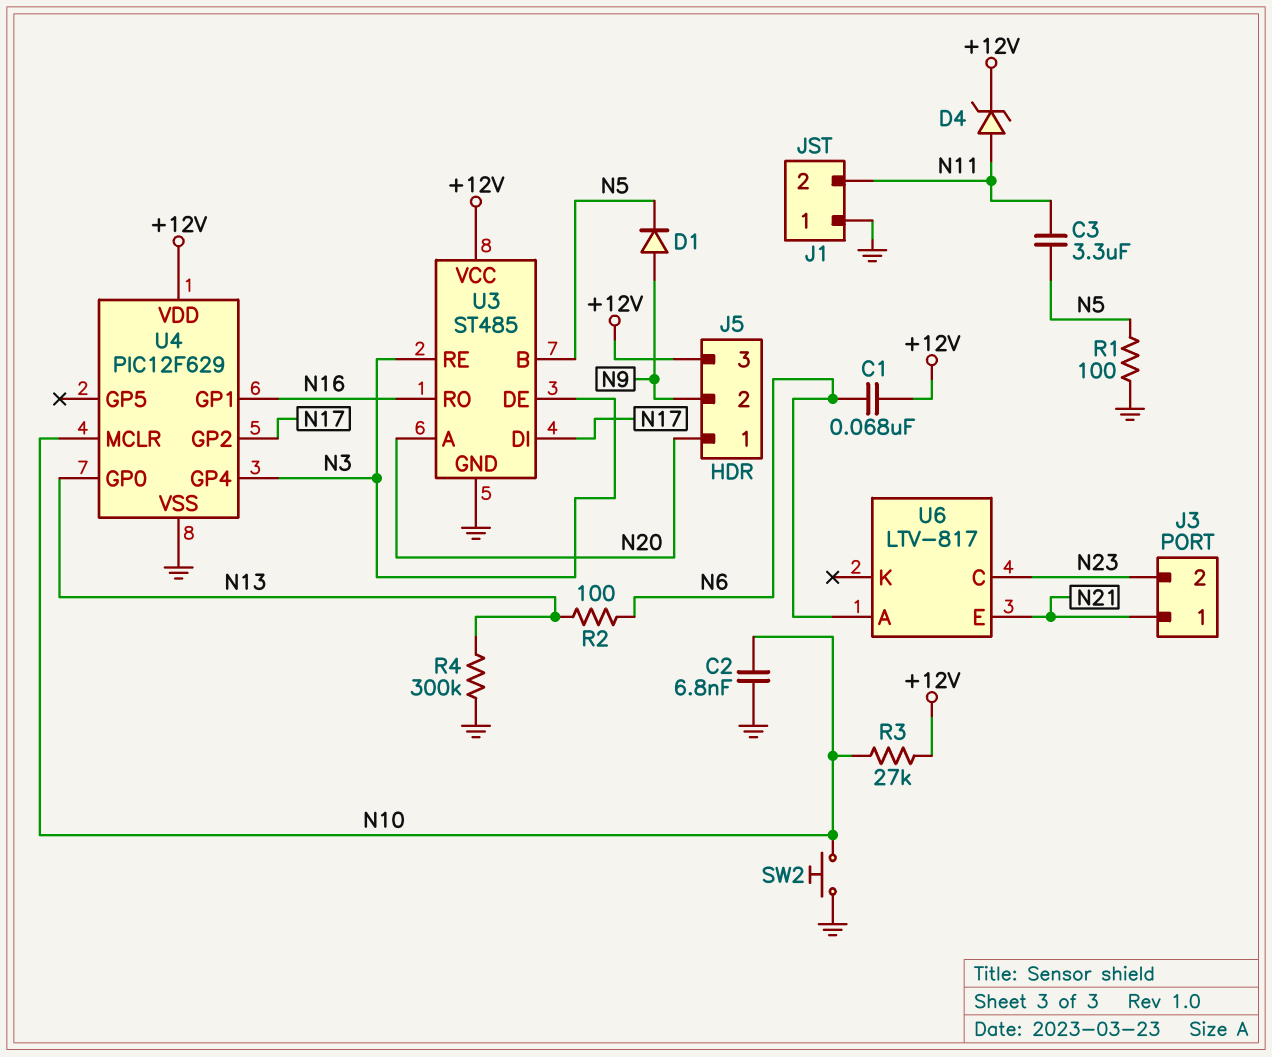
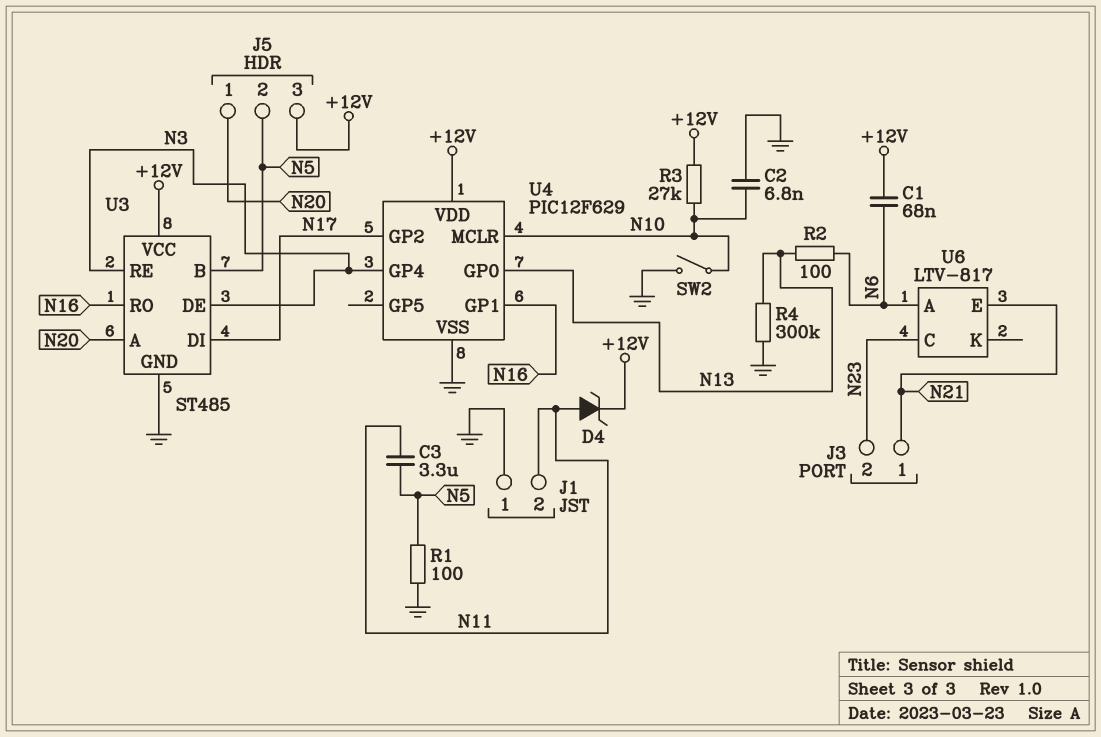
D1: diode (A N9, K N5) -> none
J5 pin 2: N9 -> N5
SW2: button (GND, N10) -> switch (GND, N10)

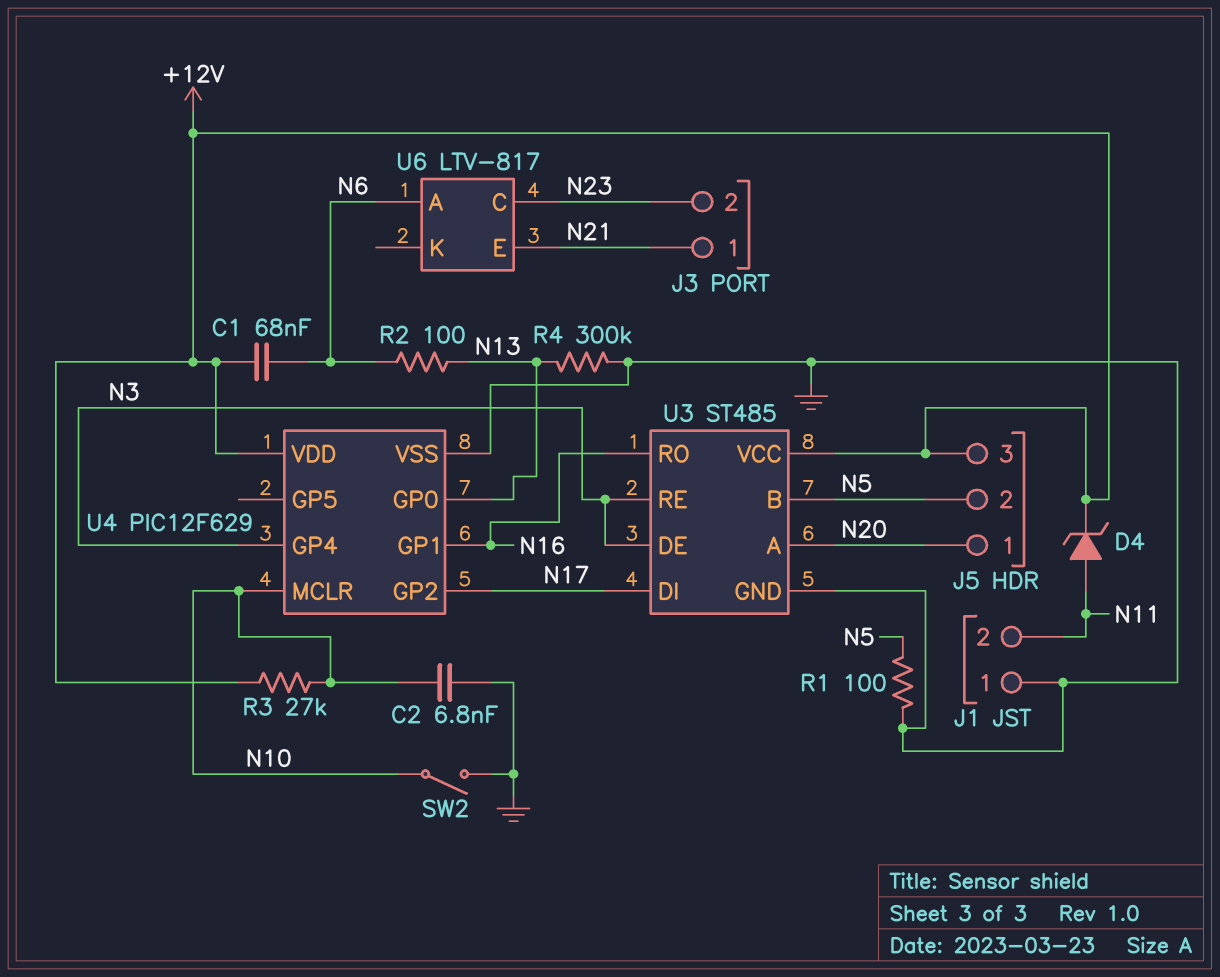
C3: 3.3uF (N5, N11) -> none

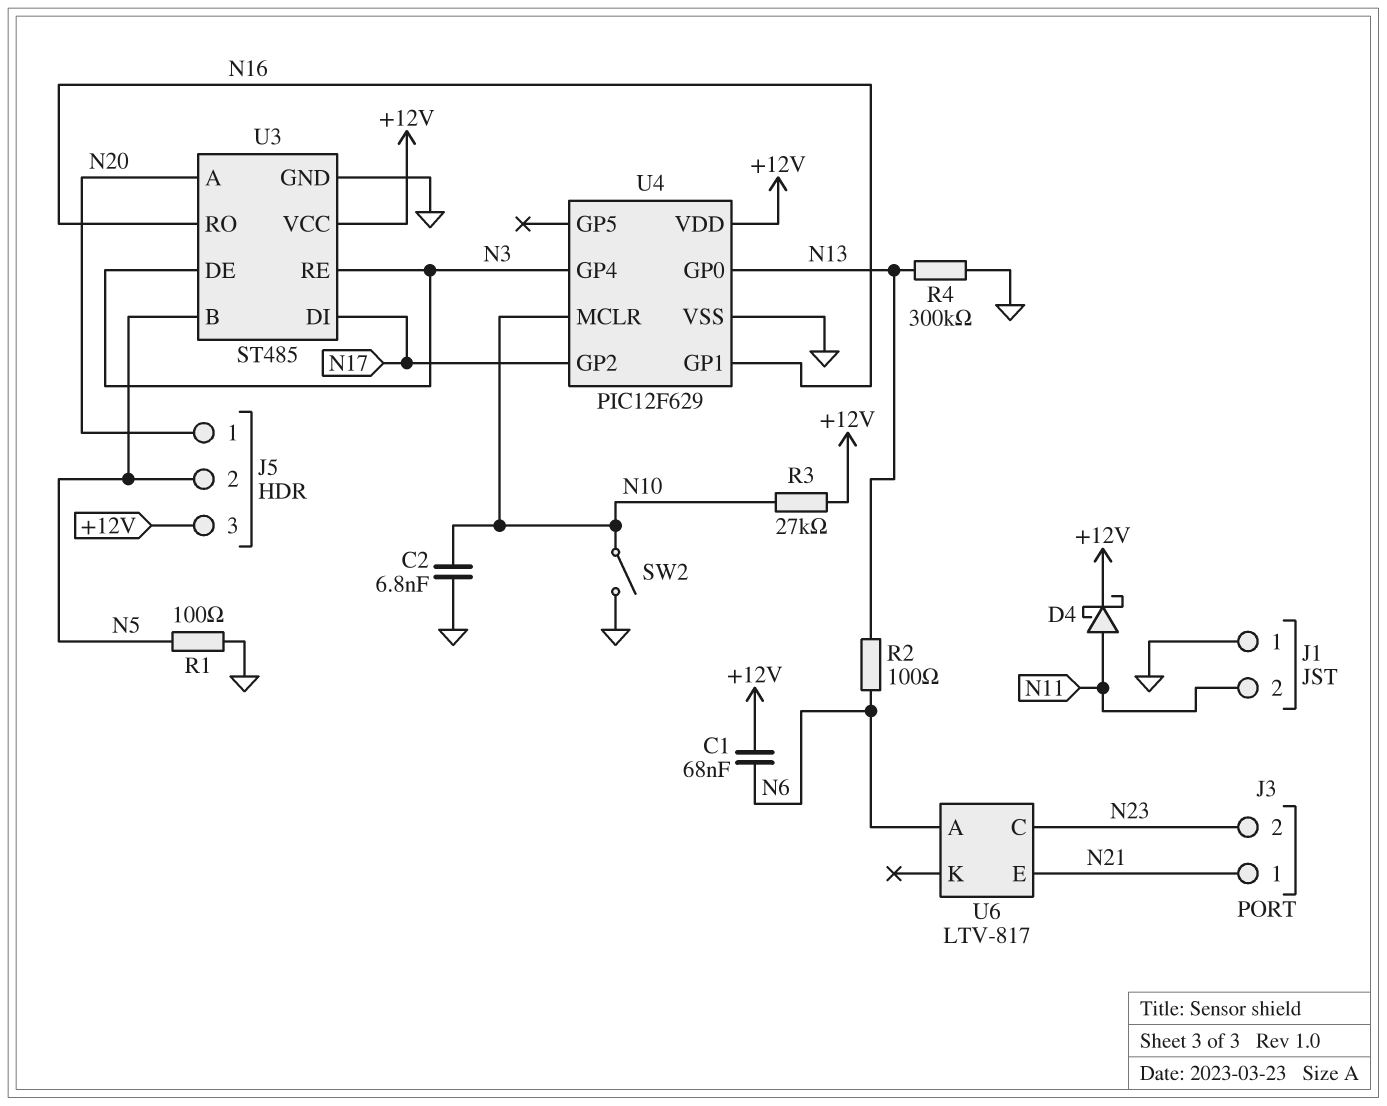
D4: zener (A N11, K +12V) -> schottky (A N11, K +12V)

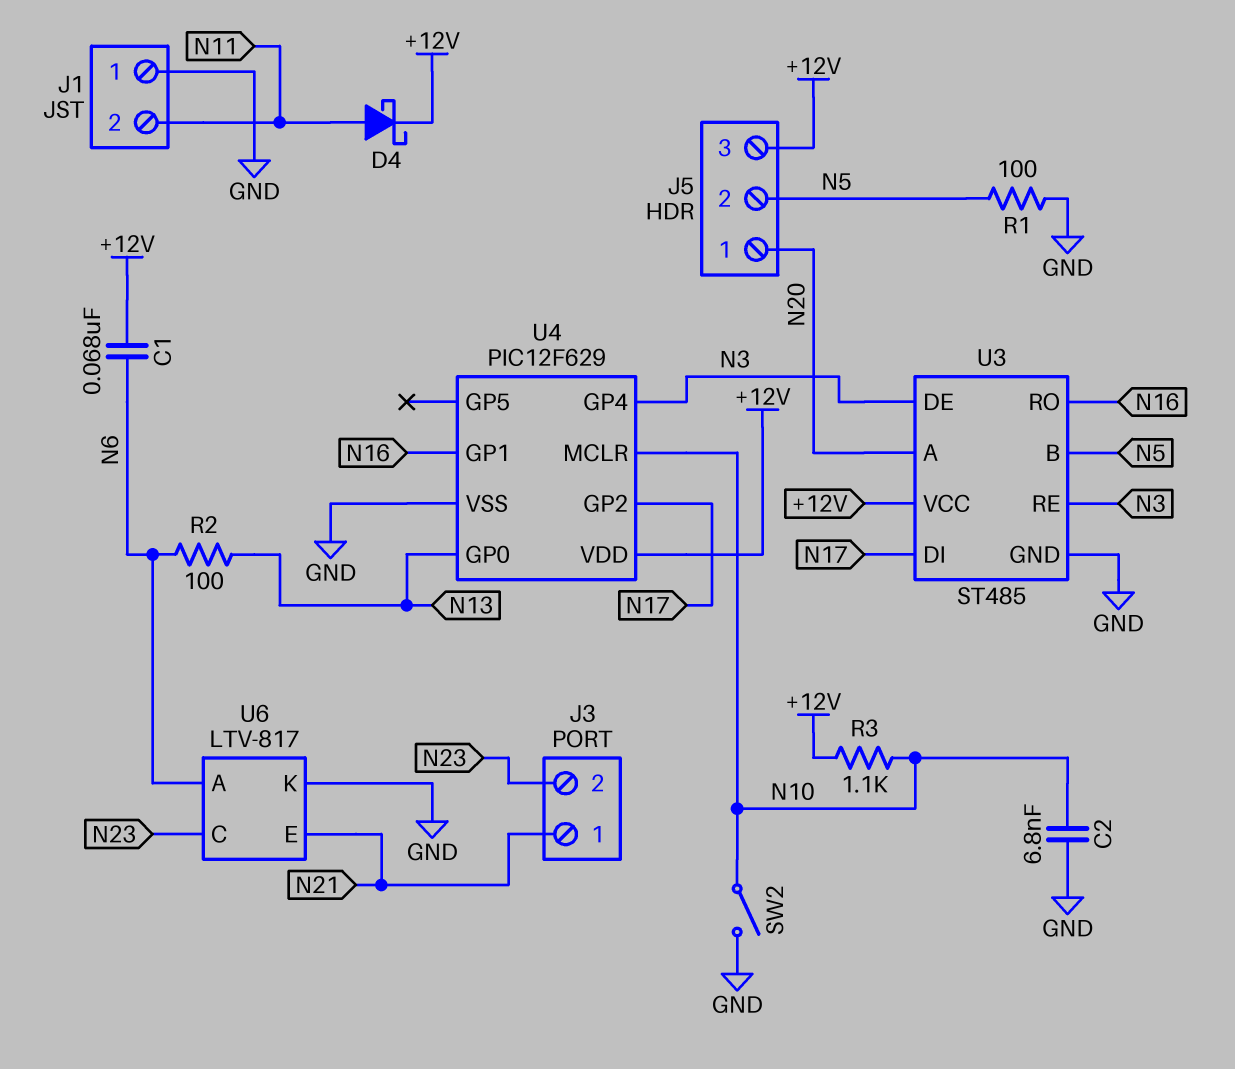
R3: 27k (+12V, N10) -> 1.1k (+12V, N10)
R4: 300k (GND, N13) -> none
U6 pin K: none -> GND

